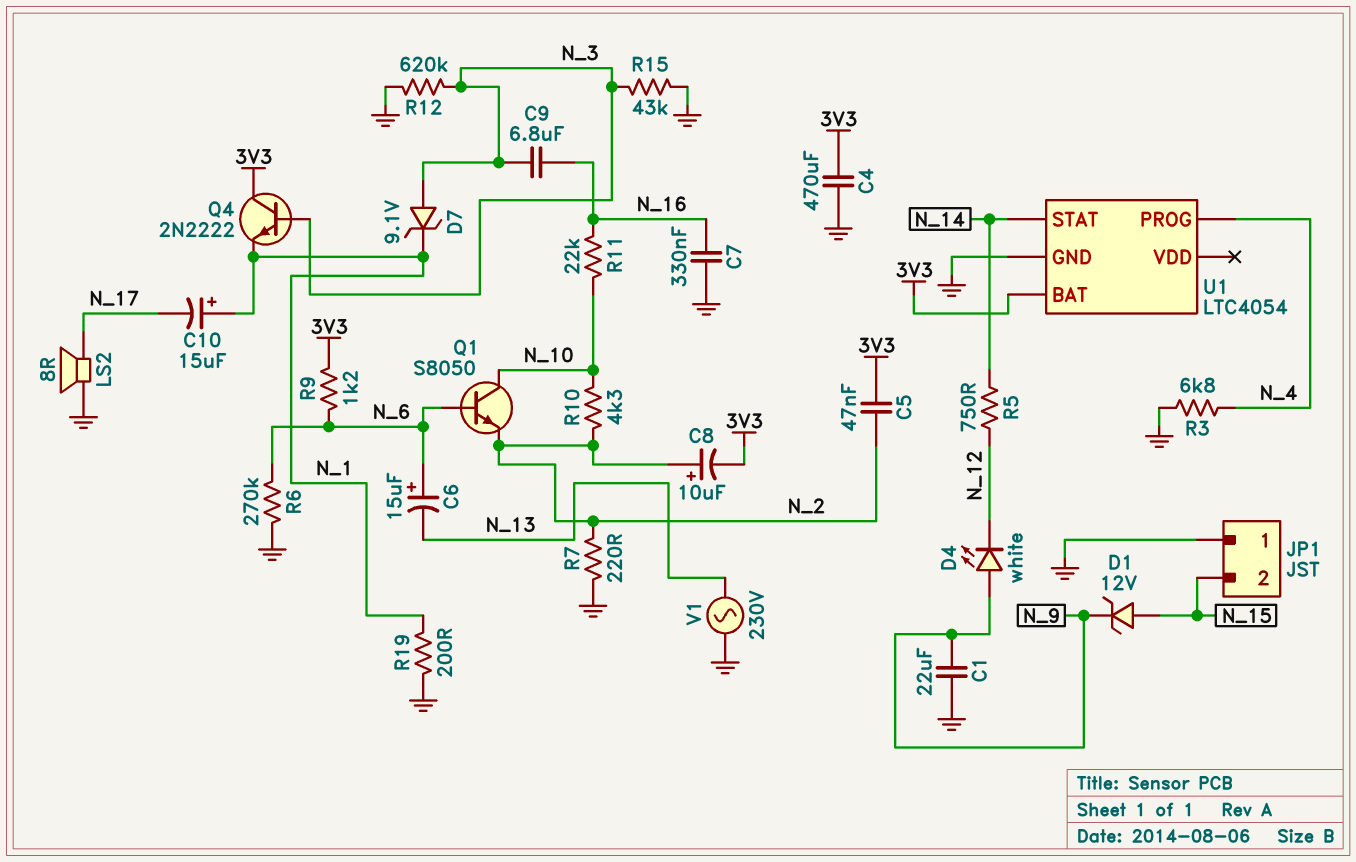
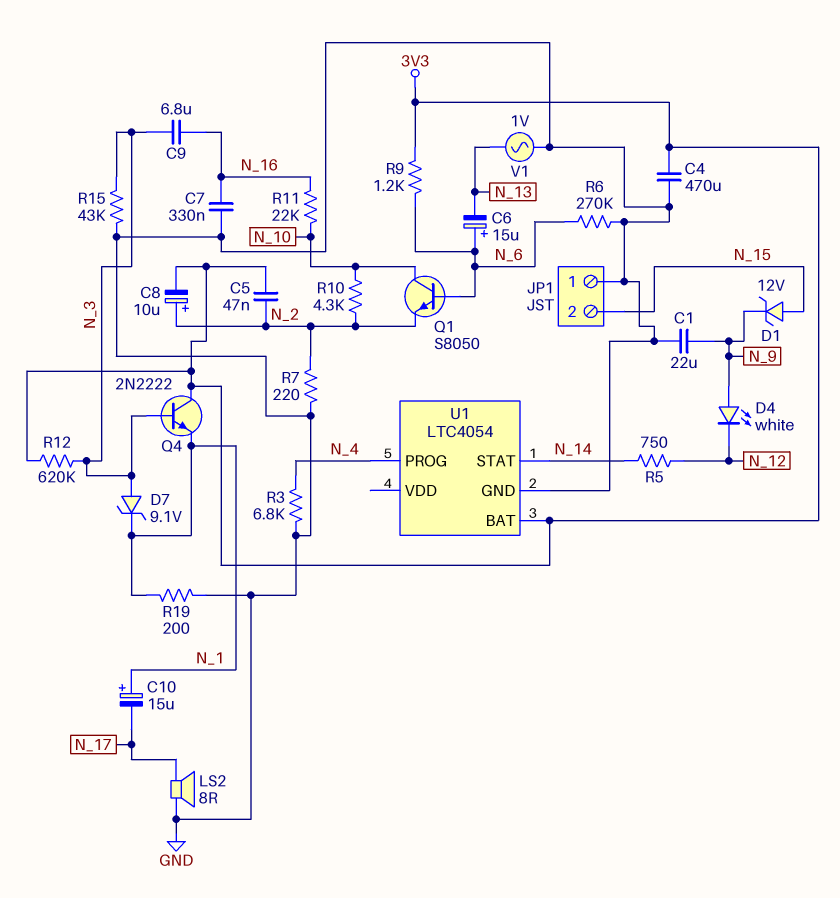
R12: 620k (GND, N_3) -> 620k (3V3, N_3)
V1: AC 230V (GND, N_13) -> AC 1V (GND, N_13)

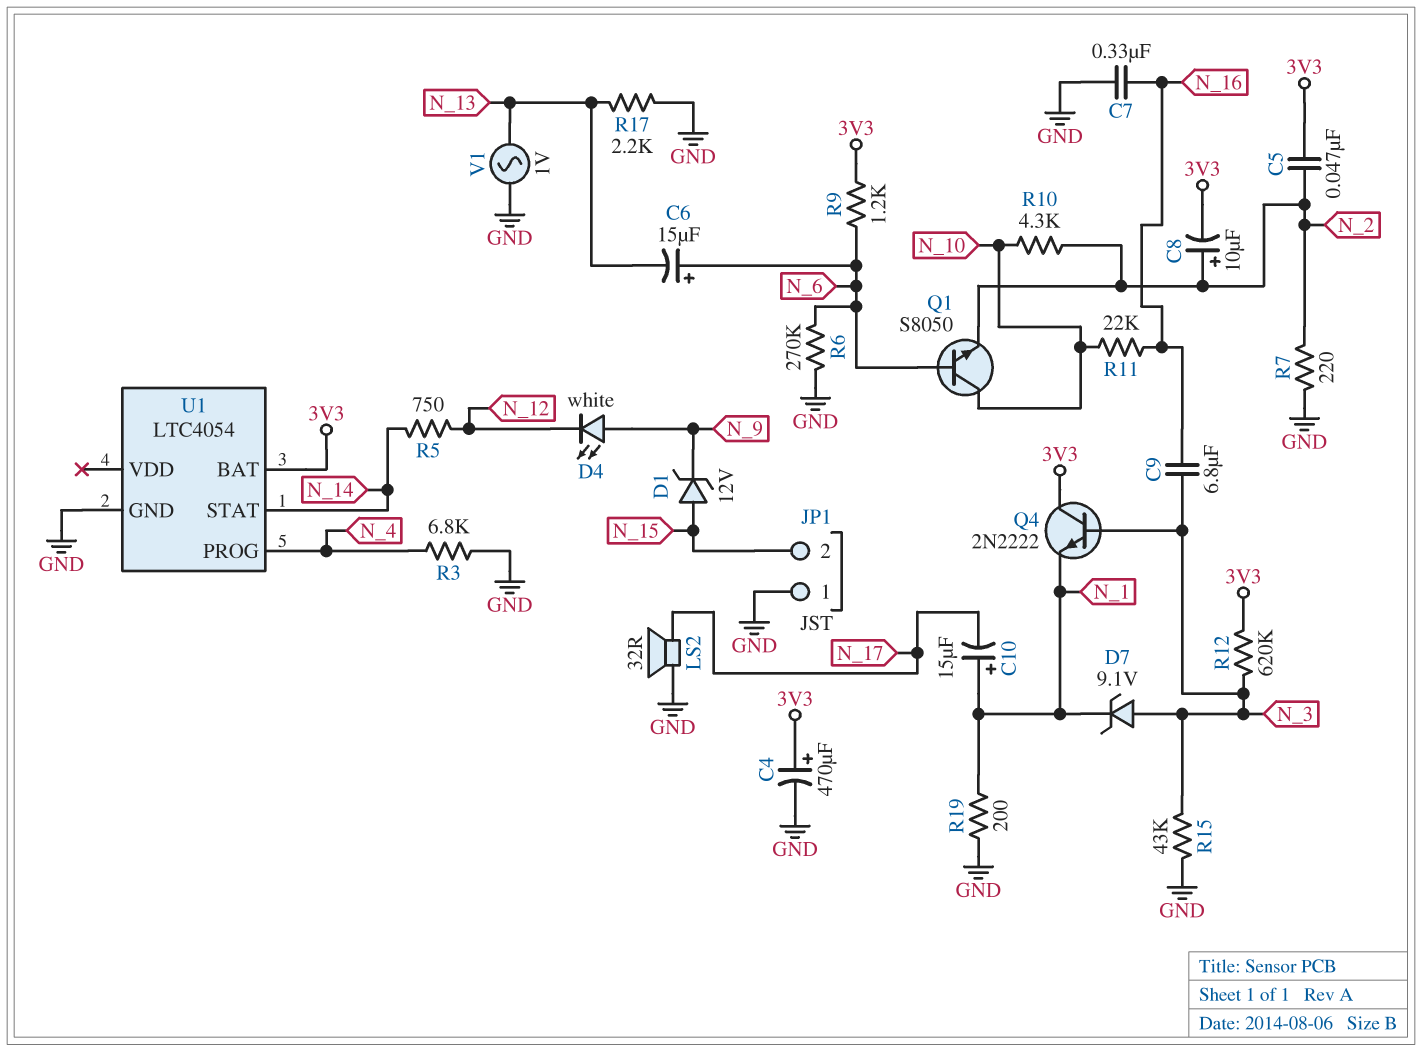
C1: 22uF (GND, N_9) -> none
C4: 470uF (3V3, GND) -> 470uF (plus 3V3, minus GND)
LS2: speaker 8R (GND, N_17) -> speaker 32R (GND, N_17)
R17: none -> 2.2k (GND, N_13)

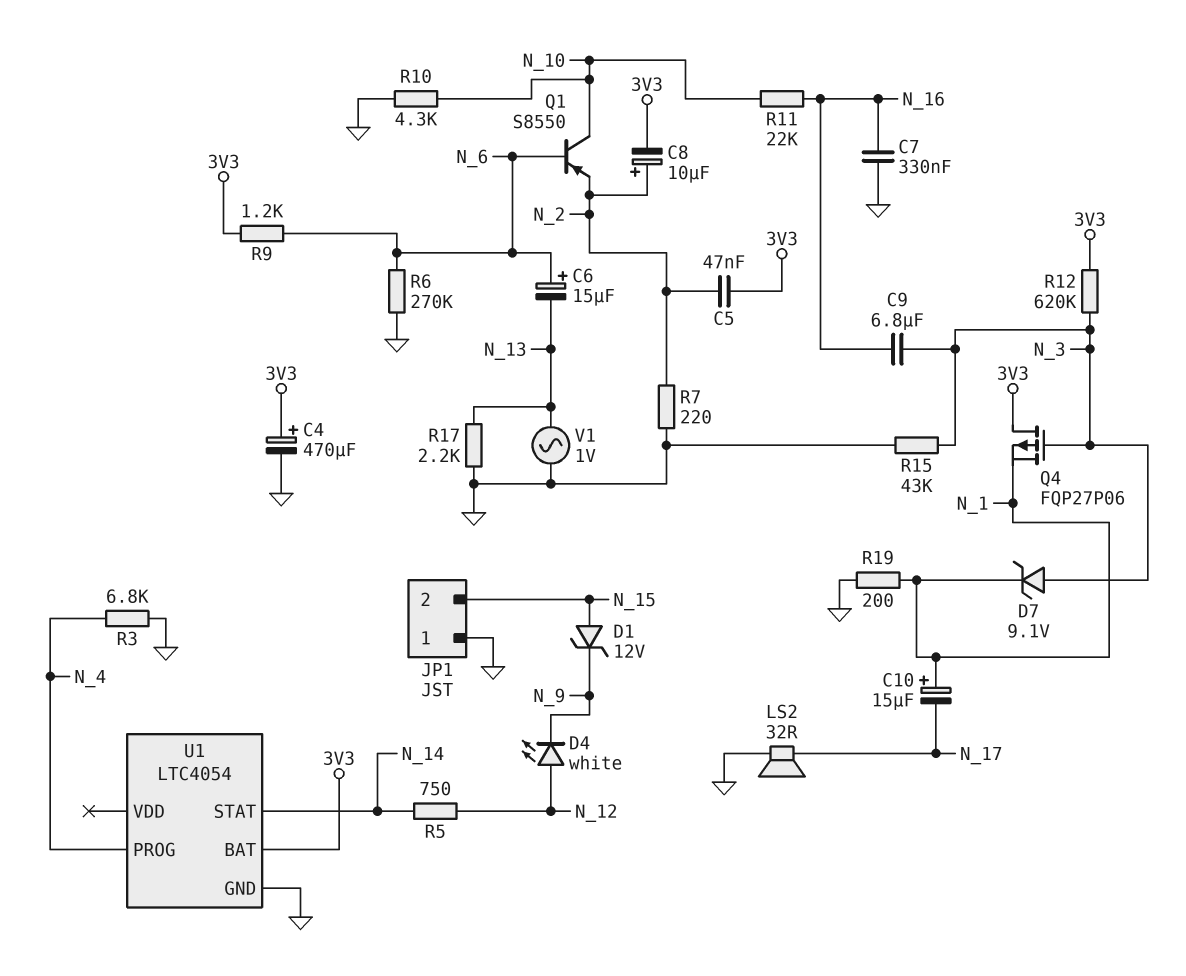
D4: LED white (A N_9, K N_12) -> LED white (A N_12, K N_9)
Q1: NPN S8050 (B N_6, C N_10, E N_2) -> PNP S8550 (B N_6, C N_10, E N_2)
Q4: NPN 2N2222 (B N_3, C 3V3, E N_1) -> PMOS FQP27P06 (G N_3, D 3V3, S N_1)
R10: 4.3k (N_2, N_10) -> 4.3k (GND, N_10)

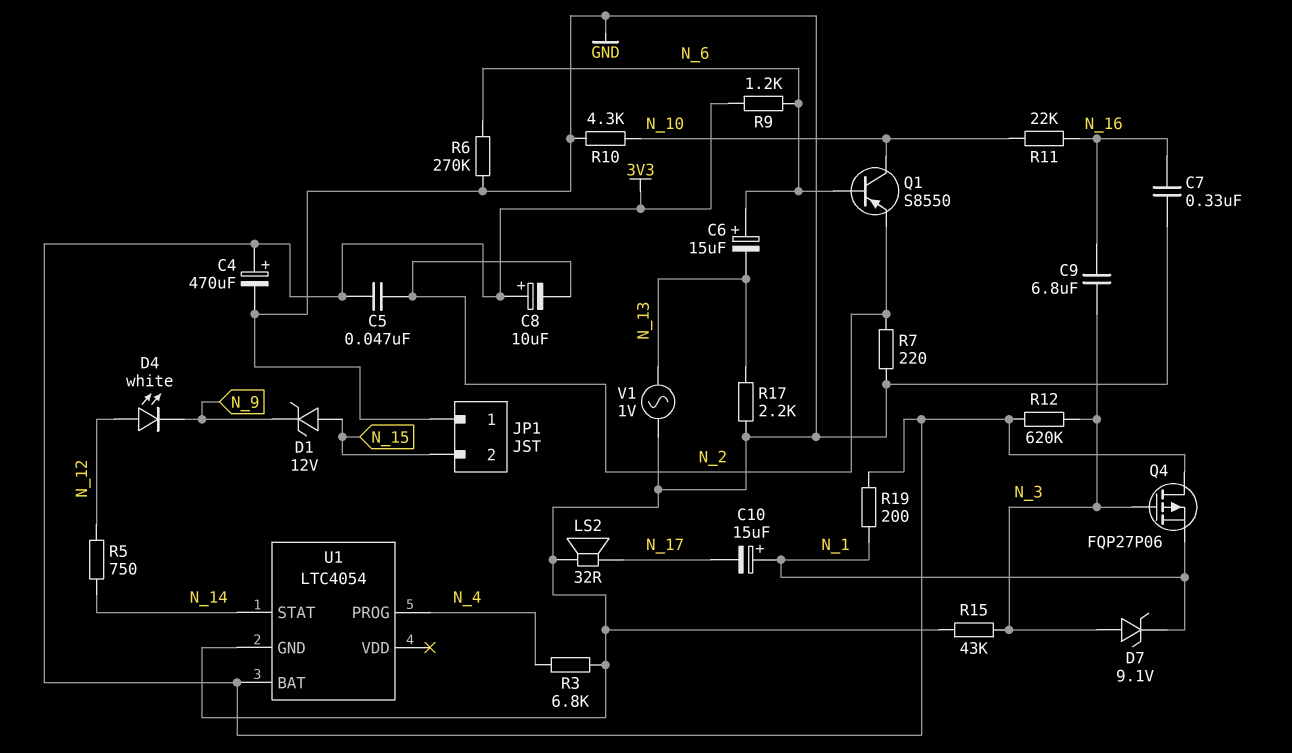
C8: 10uF (plus N_2, minus 3V3) -> 10uF (plus 3V3, minus N_2)
R19: 200 (GND, N_1) -> 200 (3V3, N_1)

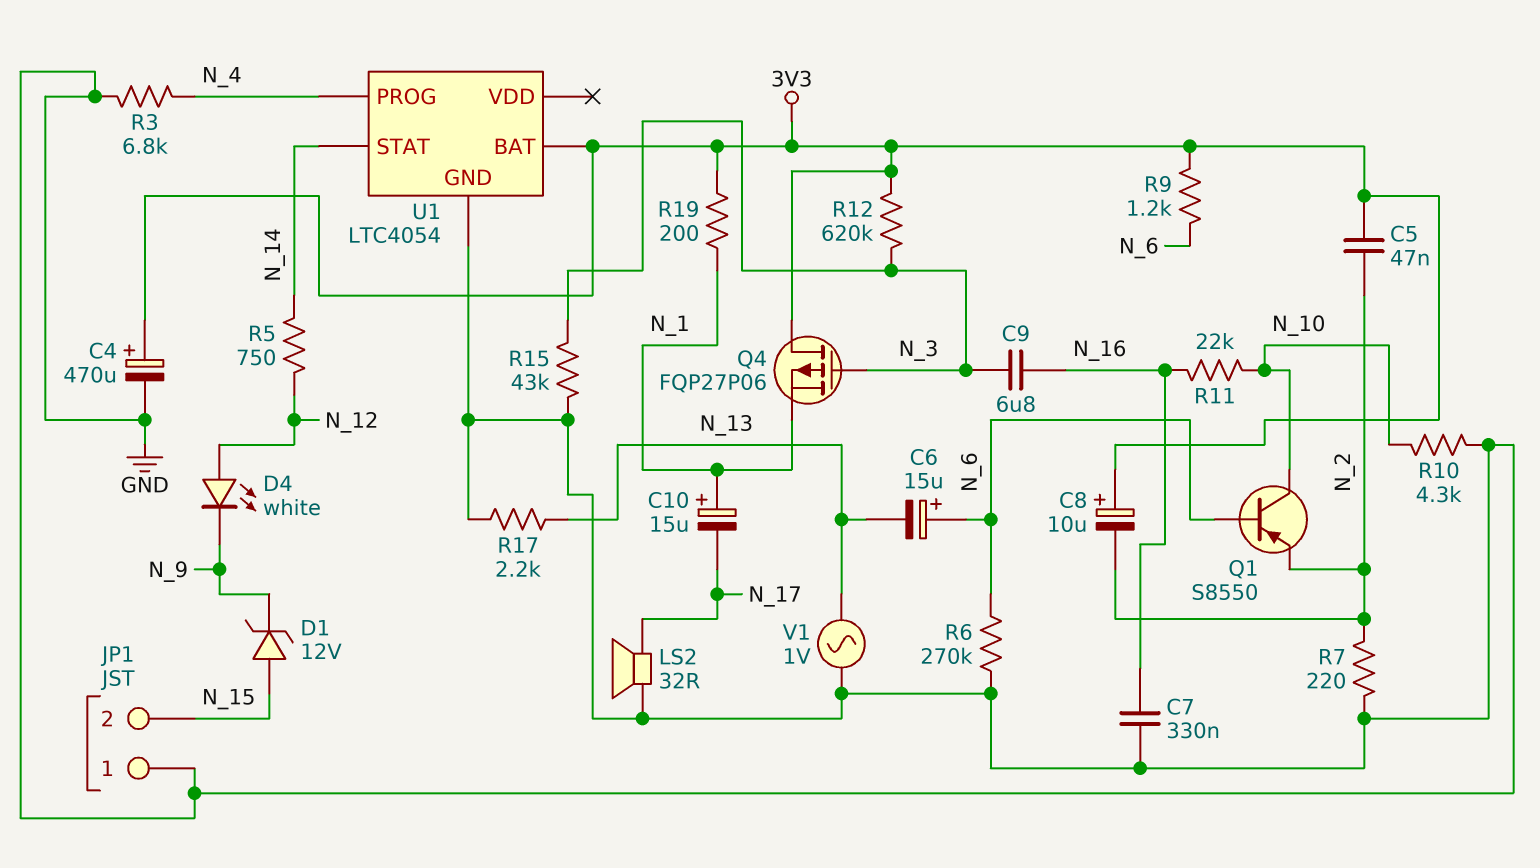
D7: zener 9.1V (A N_3, K N_1) -> none

